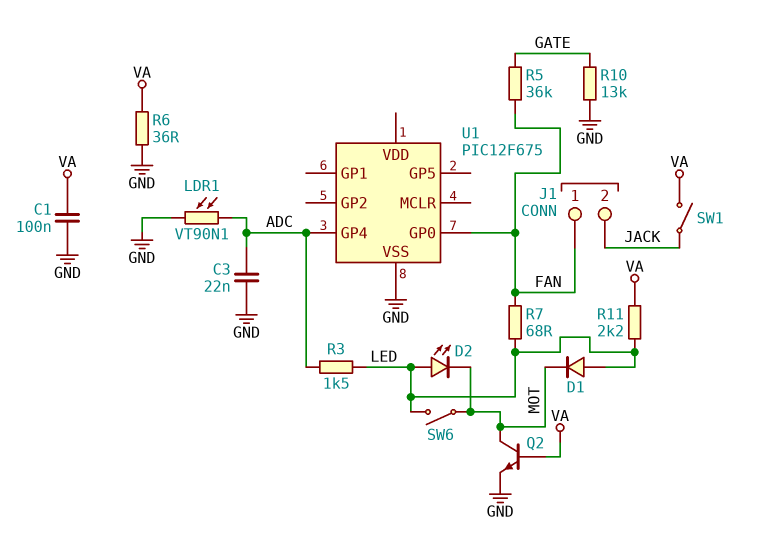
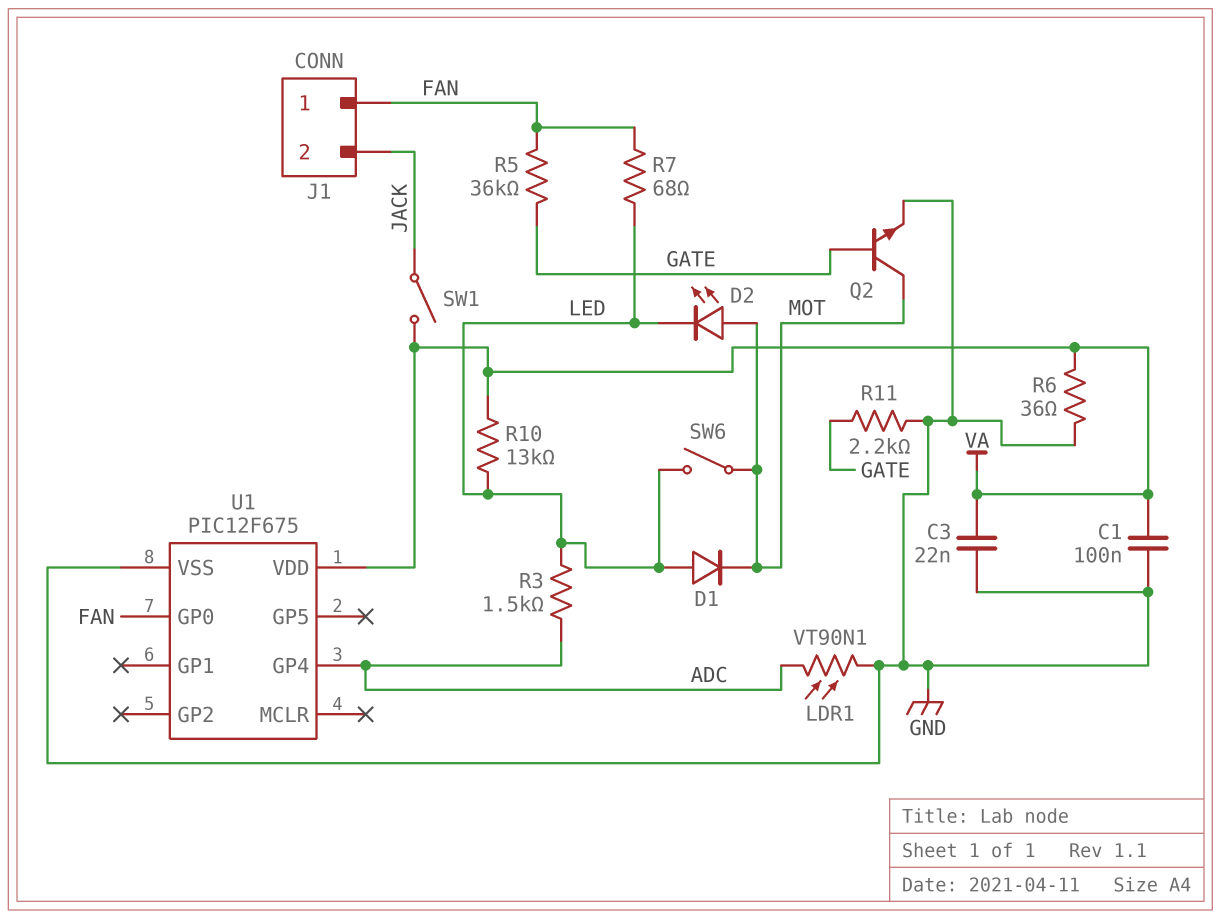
C3: 22nF (ADC, GND) -> 22nF (GND, VA)
D2: LED (A LED, K MOT) -> LED (A MOT, K LED)
Q2: NPN (B VA, C MOT, E GND) -> NPN (B GATE, C MOT, E GND)
R10: 13k (GATE, GND) -> 13k (LED, VA)
R11: 2.2k (LED, VA) -> 2.2k (GATE, GND)
U1 pin VDD: none -> VA

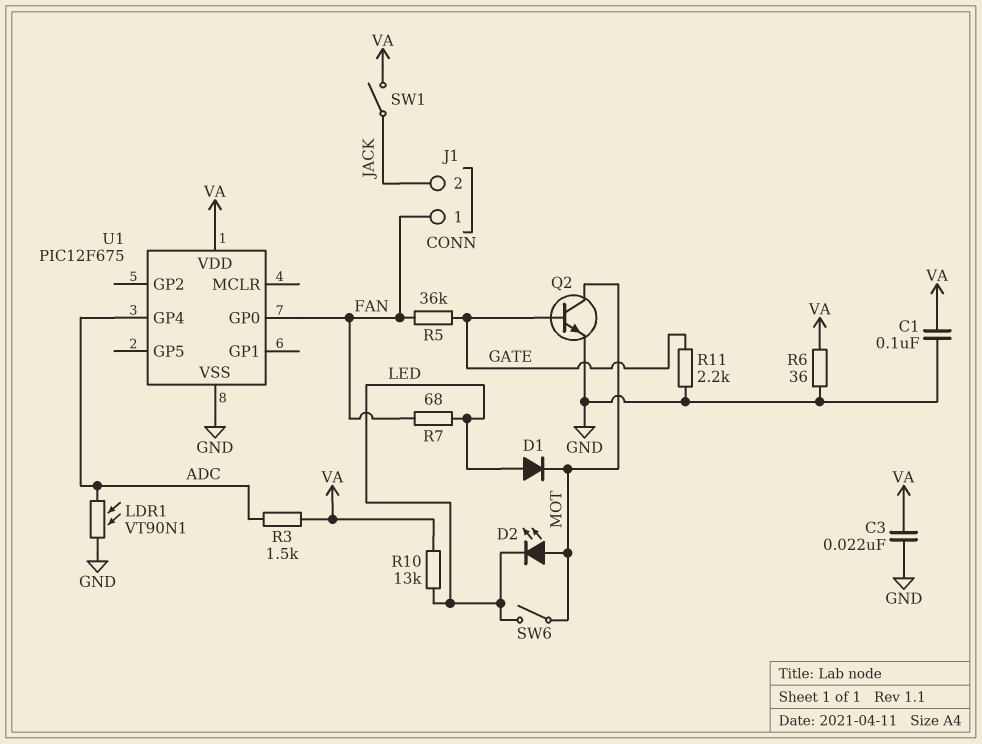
R3: 1.5k (ADC, LED) -> 1.5k (ADC, VA)

